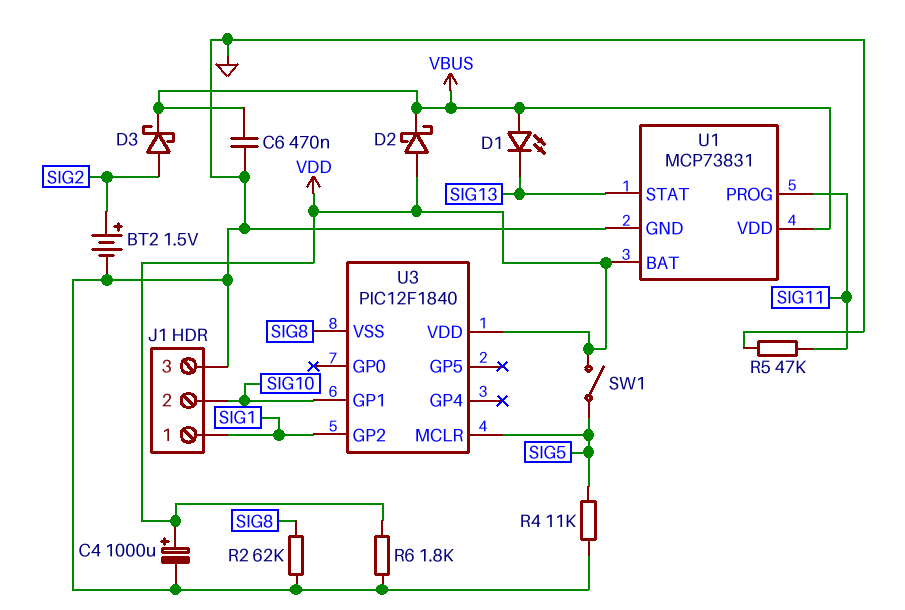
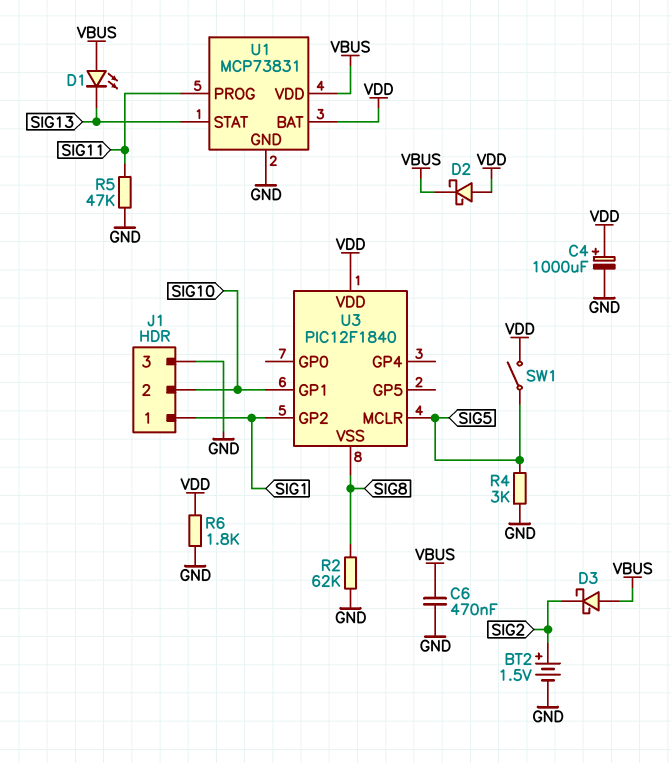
D3: schottky (A SIG2, K VBUS) -> schottky (A VBUS, K SIG2)
R4: 11k (GND, SIG5) -> 3k (GND, SIG5)

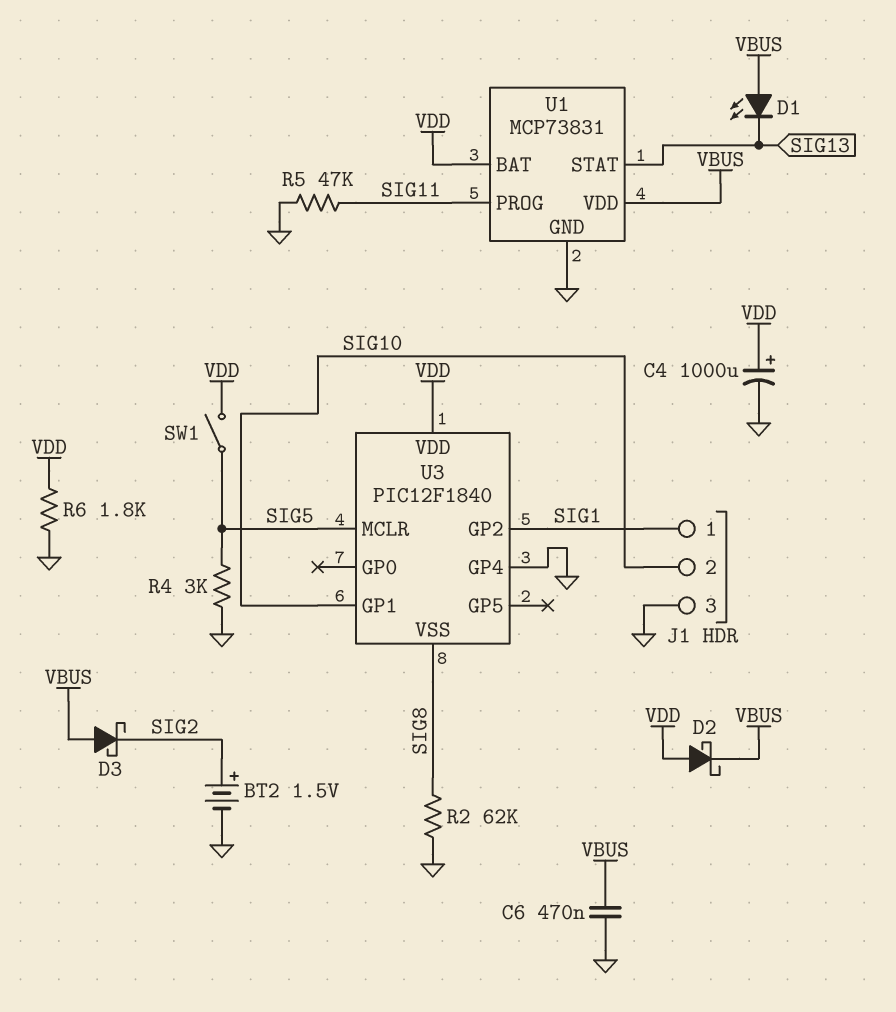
U3 pin GP4: none -> GND

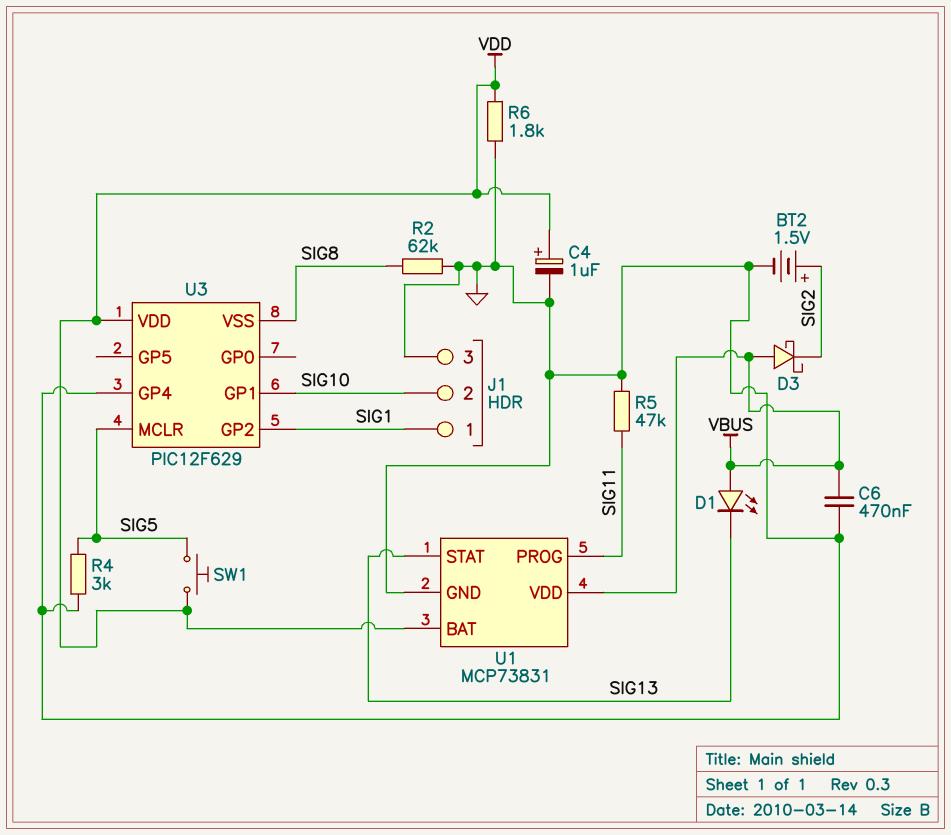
C4: 1000uF (plus VDD, minus GND) -> 1uF (plus VDD, minus GND)
D2: schottky (A VDD, K VBUS) -> none
SW1: switch (SIG5, VDD) -> button (SIG5, VDD)
U3: PIC12F1840 -> PIC12F629

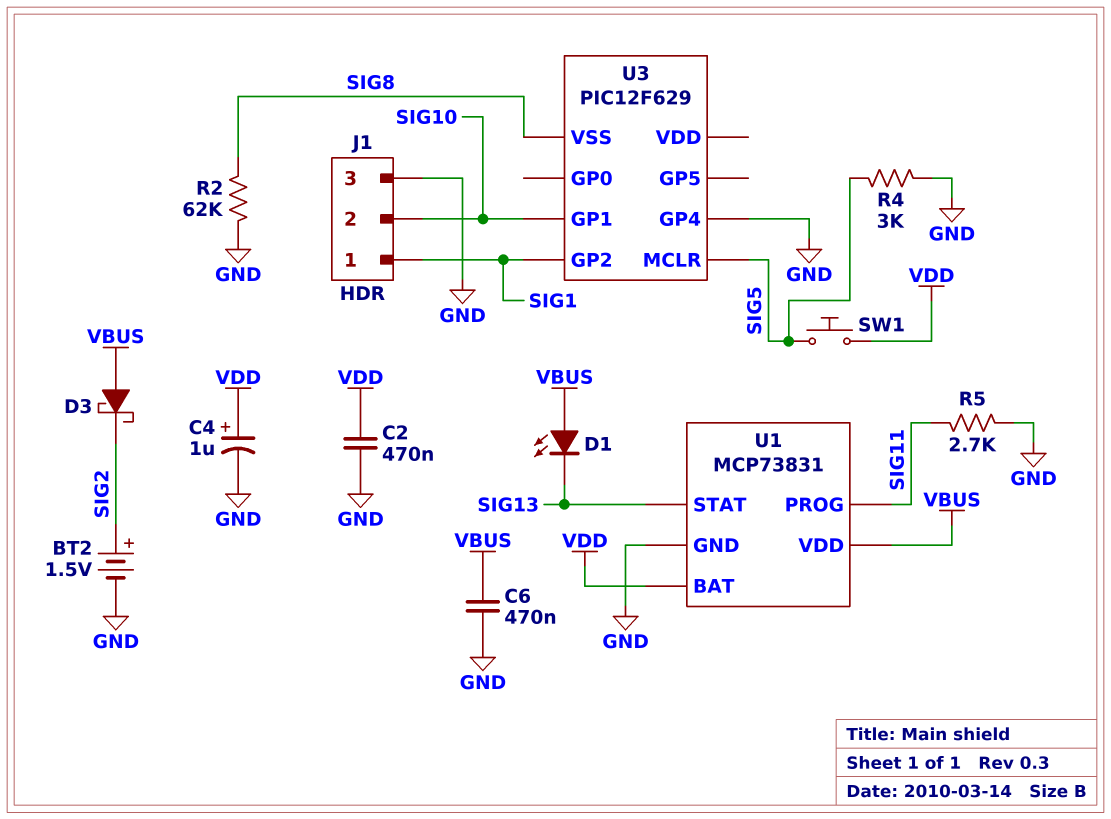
C2: none -> 470nF (GND, VDD)
R5: 47k (GND, SIG11) -> 2.7k (GND, SIG11)
R6: 1.8k (GND, VDD) -> none
U3 pin VDD: VDD -> none

